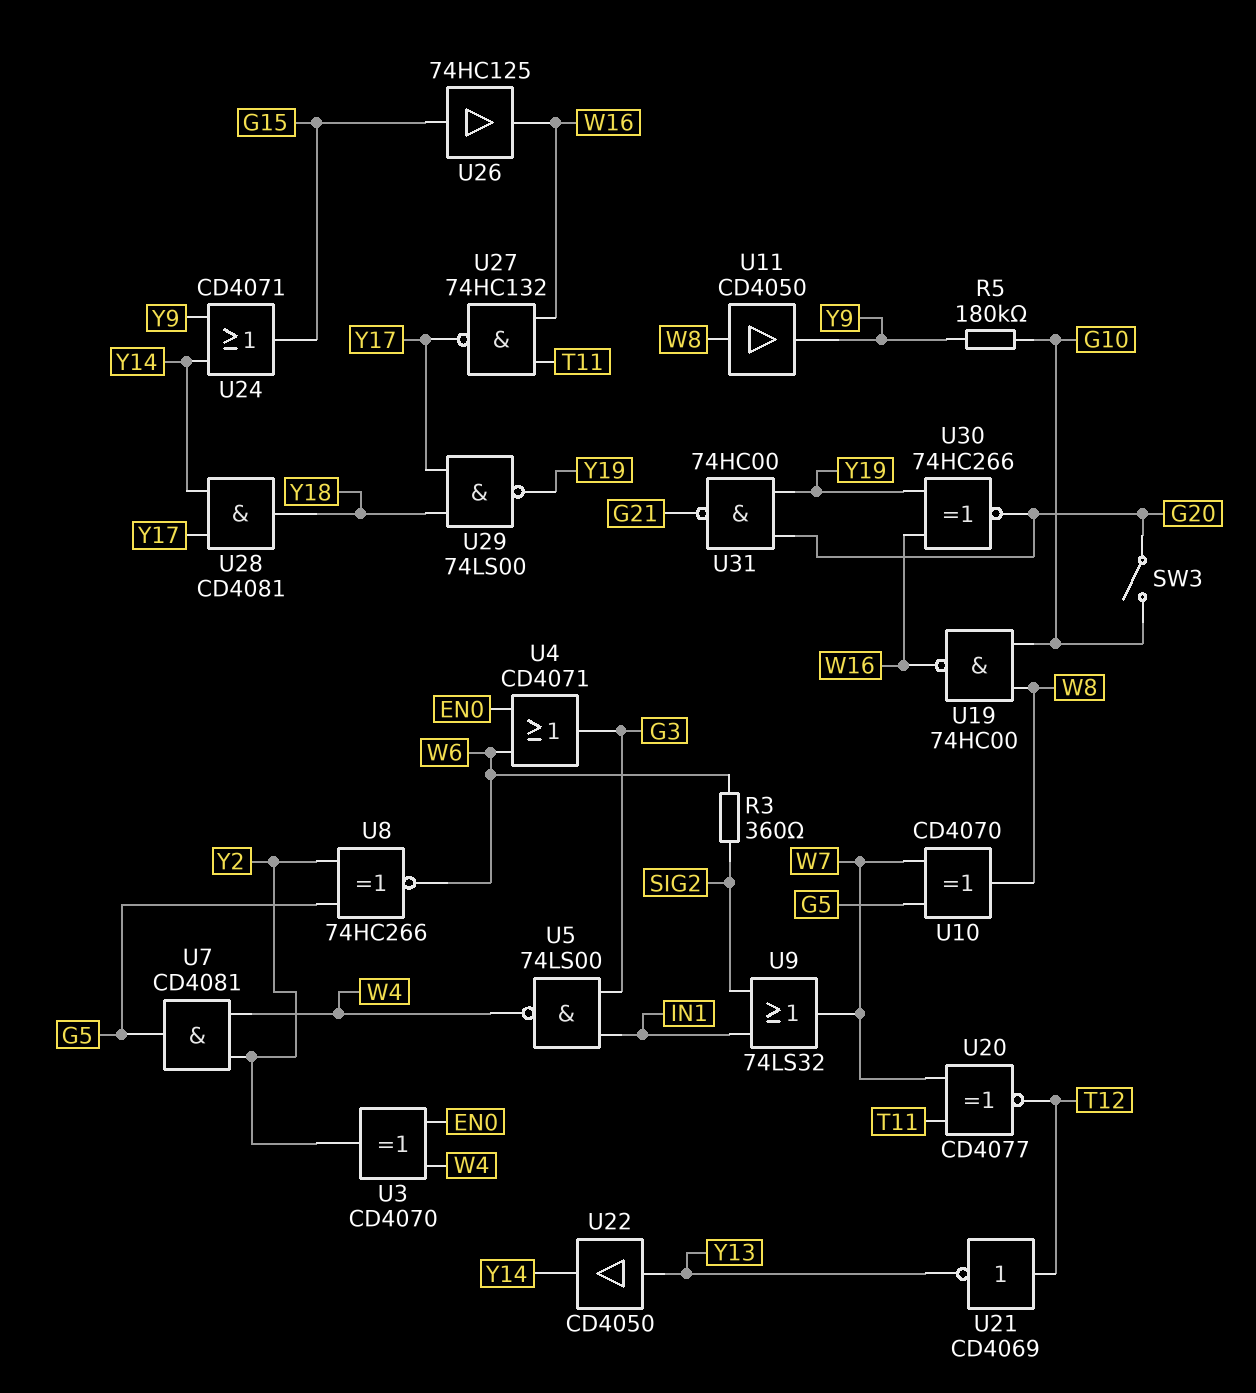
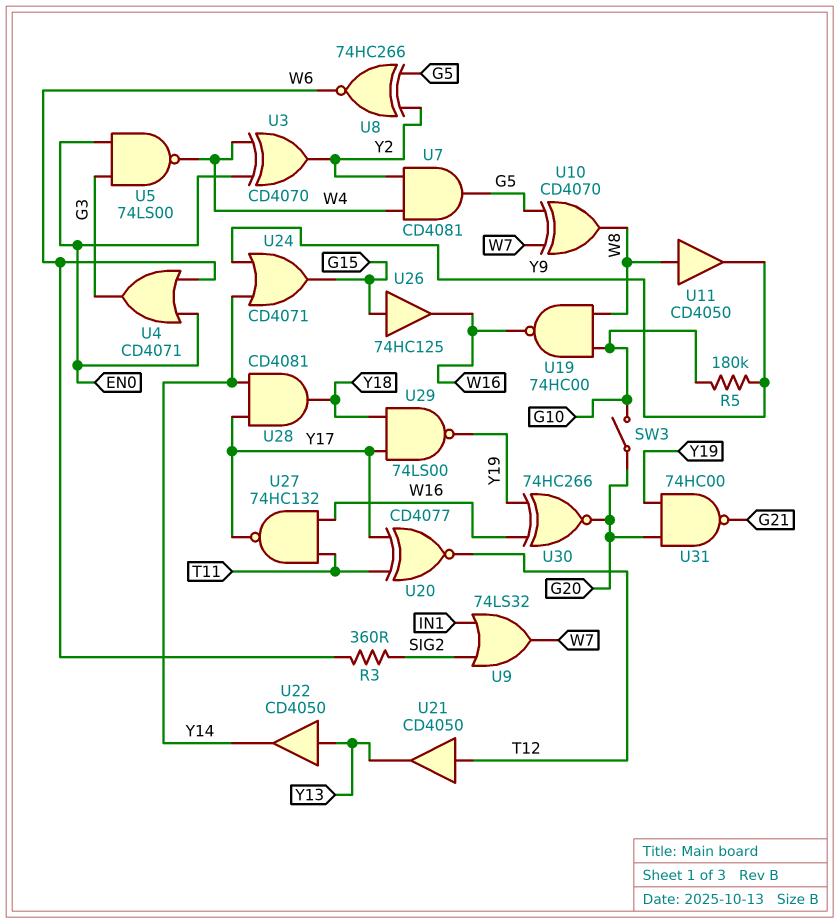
U5: NAND 74LS00 (in G3, in IN1, out W4) -> NAND 74LS00 (in EN0, in G3, out W4)
U20: XNOR CD4077 (in T11, in W7, out T12) -> XNOR CD4077 (in T11, in Y17, out T12)
U21: NOT CD4069 (in T12, out Y13) -> buffer CD4050 (in T12, out Y13)

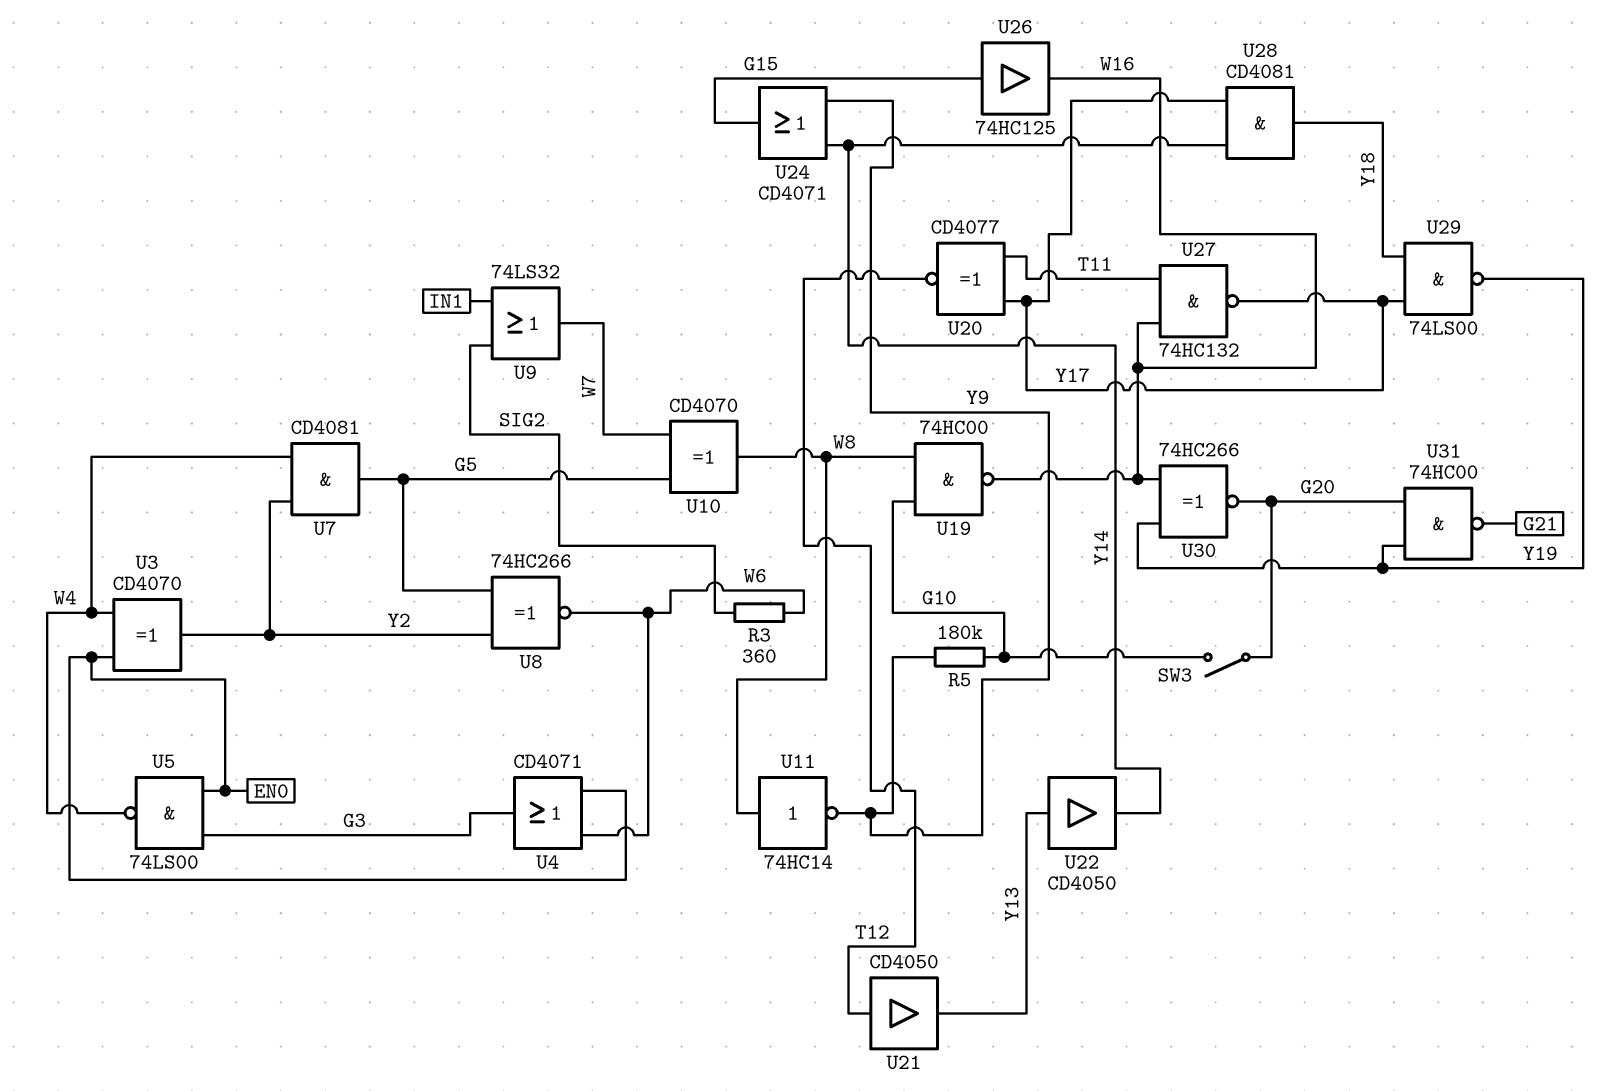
U11: buffer CD4050 (in W8, out Y9) -> NOT 74HC14 (in W8, out Y9)

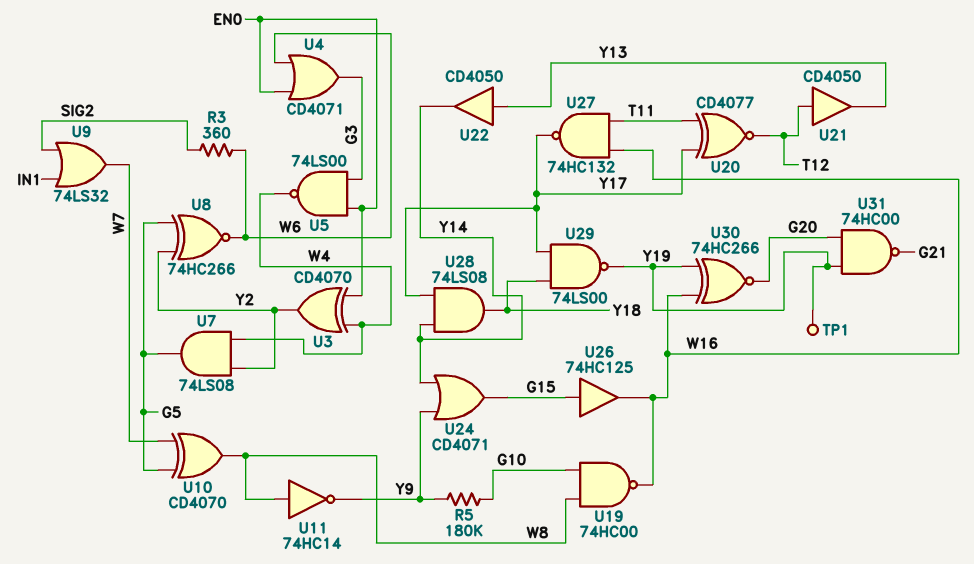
SW3: switch (G10, G20) -> none
TP1: none -> test point (Y19)
U7: AND CD4081 (in W4, in Y2, out G5) -> AND 74LS08 (in W4, in Y2, out G5)
U28: AND CD4081 (in Y14, in Y17, out Y18) -> AND 74LS08 (in Y14, in Y17, out Y18)

